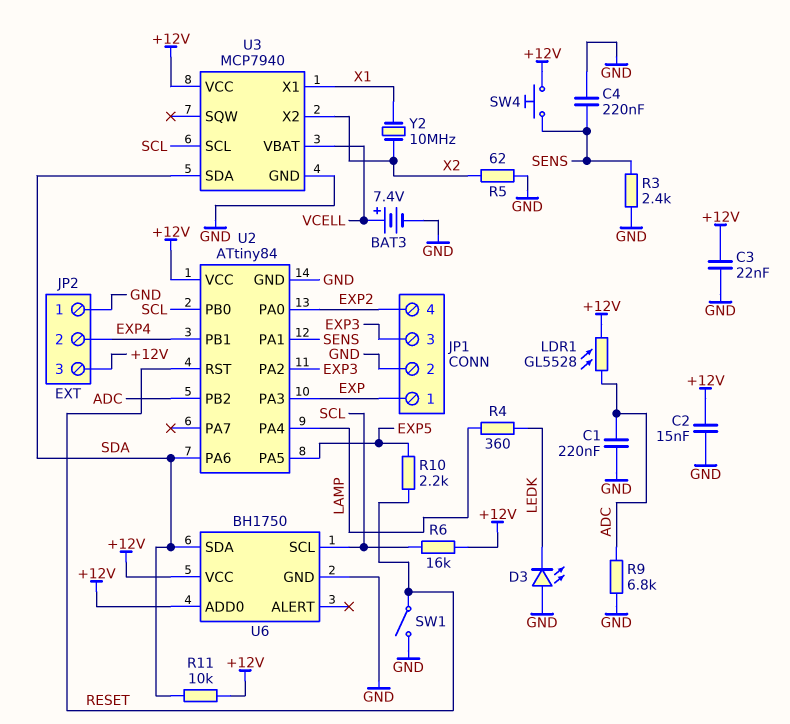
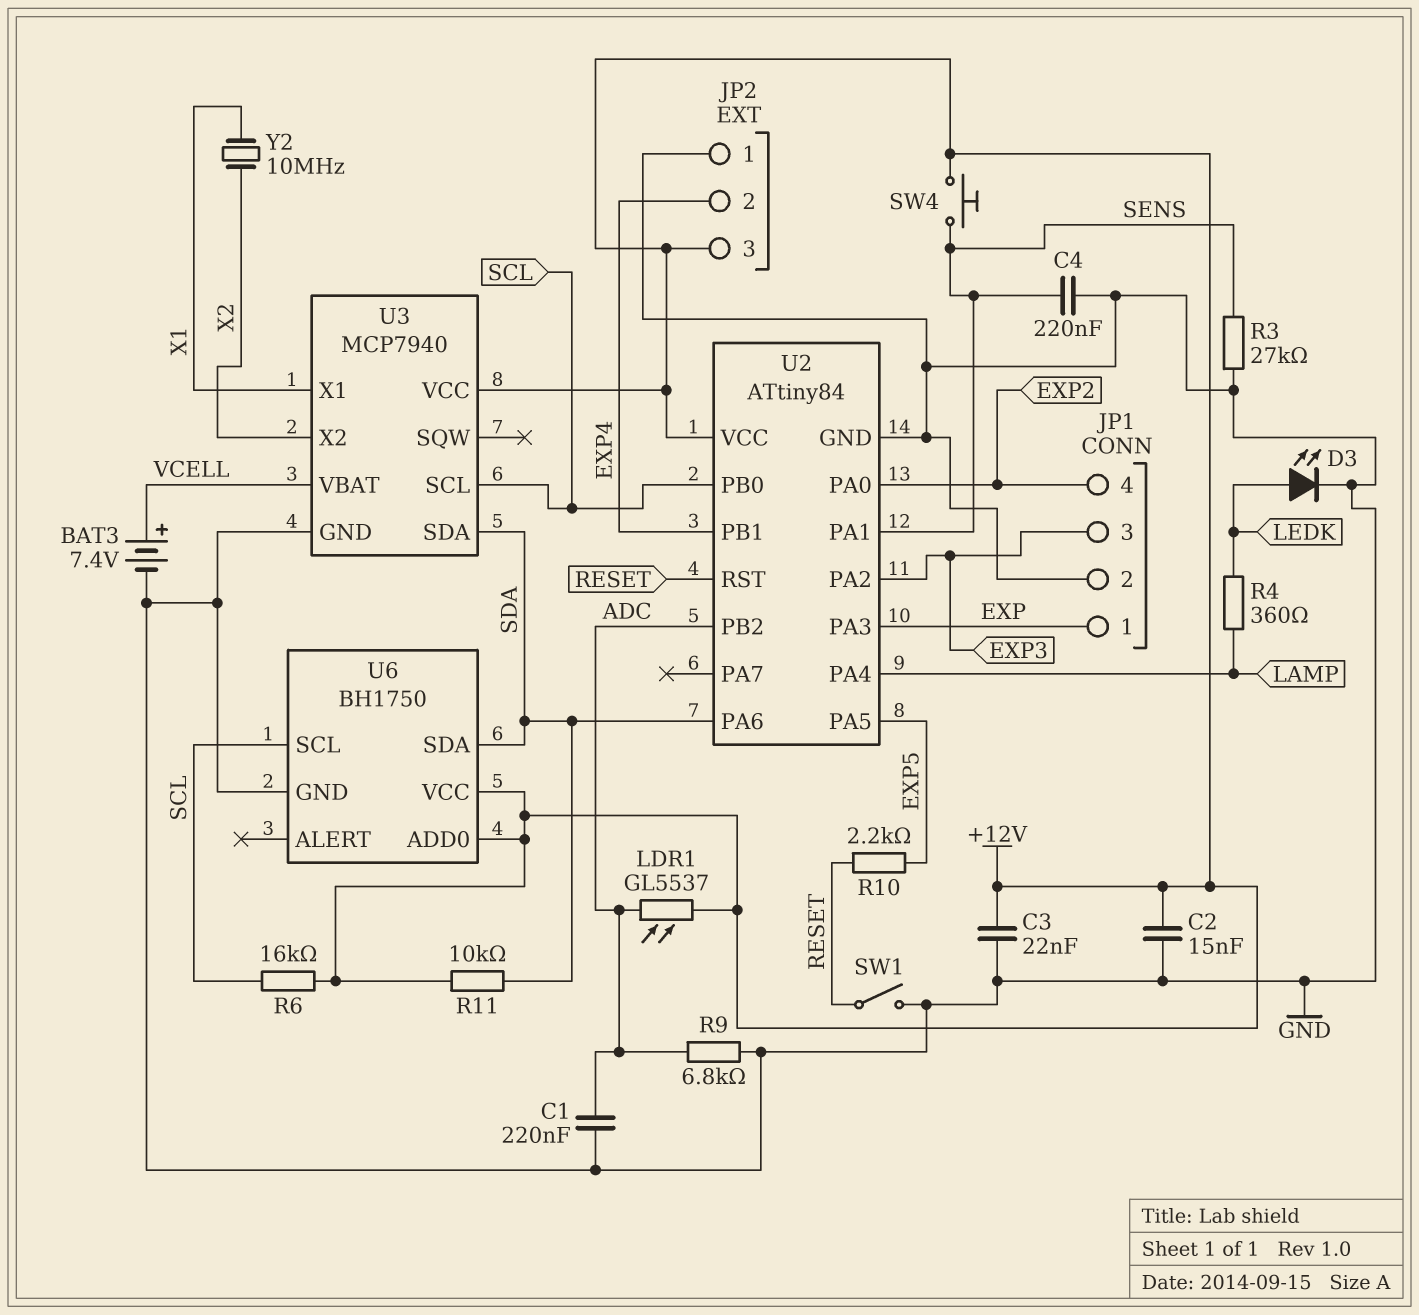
D3: LED (A GND, K LEDK) -> LED (A LEDK, K GND)
LDR1: GL5528 (+12V, ADC) -> GL5537 (+12V, ADC)
R3: 2.4k (GND, SENS) -> 27k (GND, SENS)
R5: 62 (GND, X2) -> none

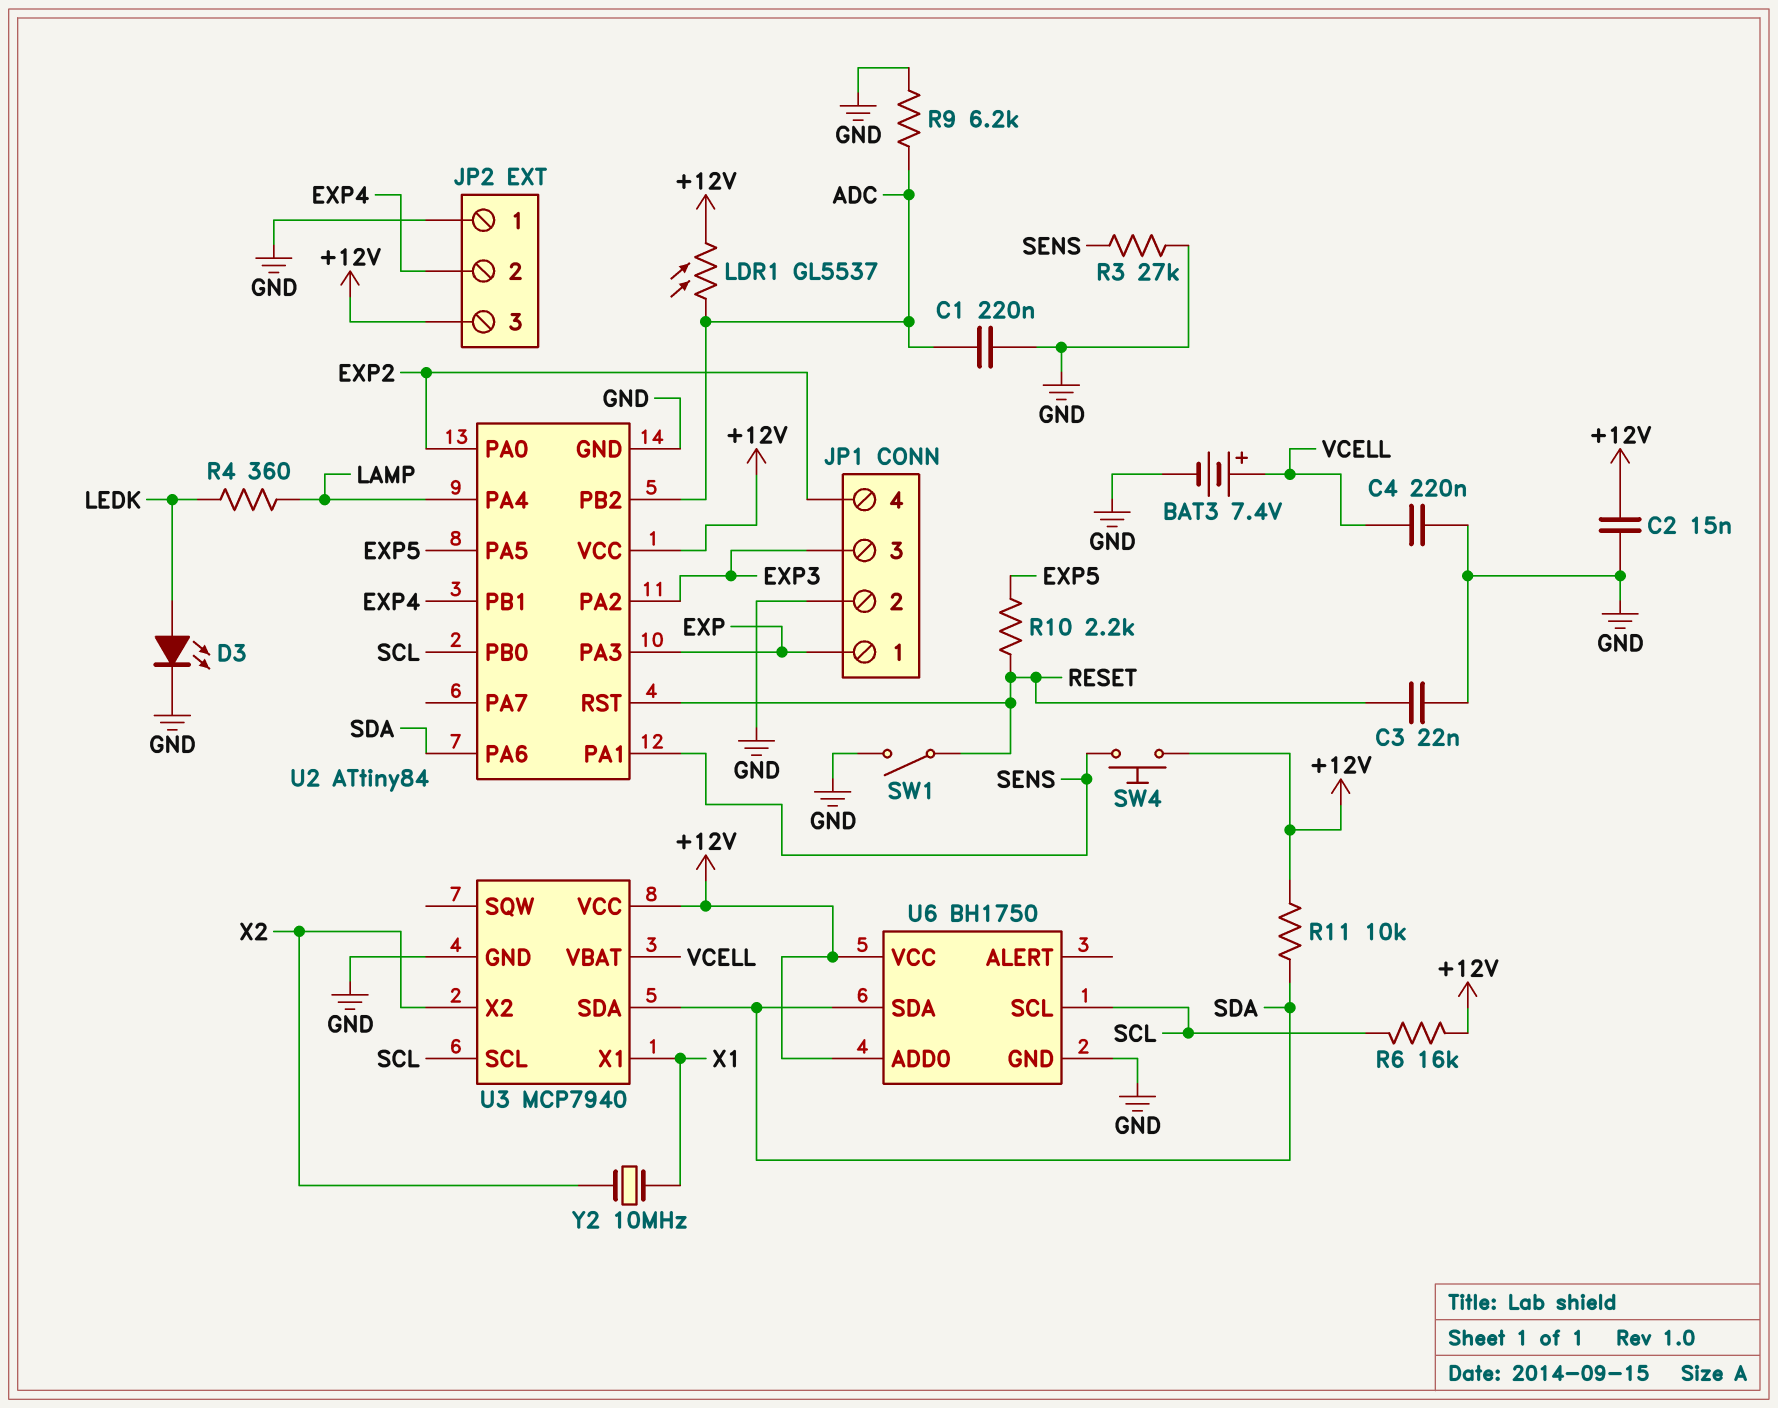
C3: 22nF (+12V, GND) -> 22nF (GND, RESET)
C4: 220nF (GND, SENS) -> 220nF (GND, VCELL)
R9: 6.8k (ADC, GND) -> 6.2k (ADC, GND)

